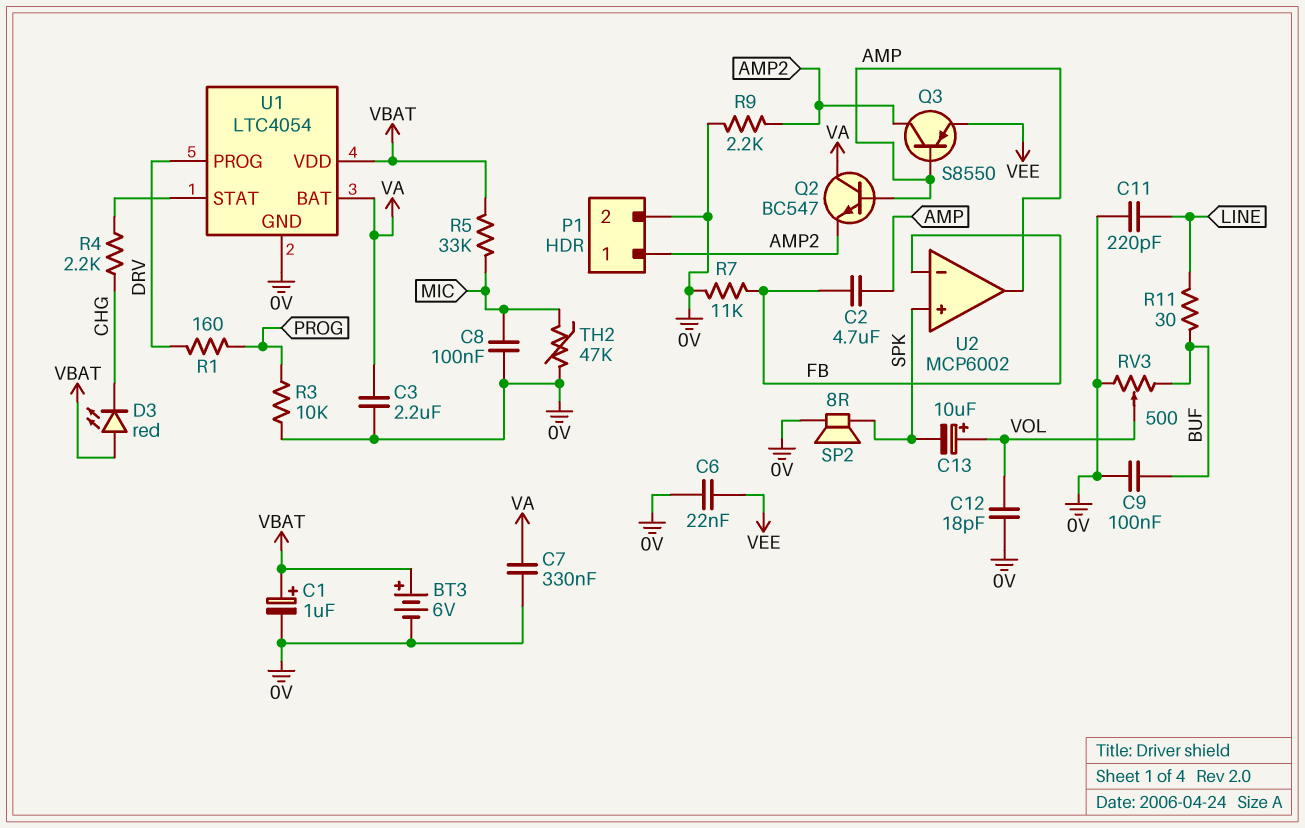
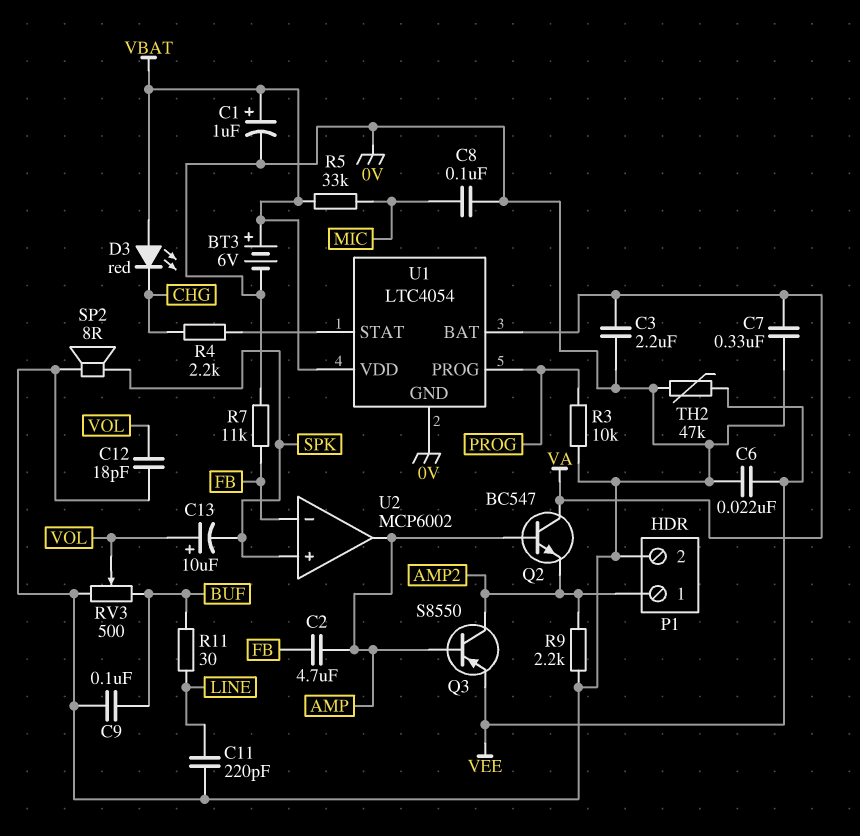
R1: 160 (DRV, PROG) -> none
TH2: 47k (0V, MIC) -> 47k (0V, VEE)
U1 pin PROG: DRV -> PROG

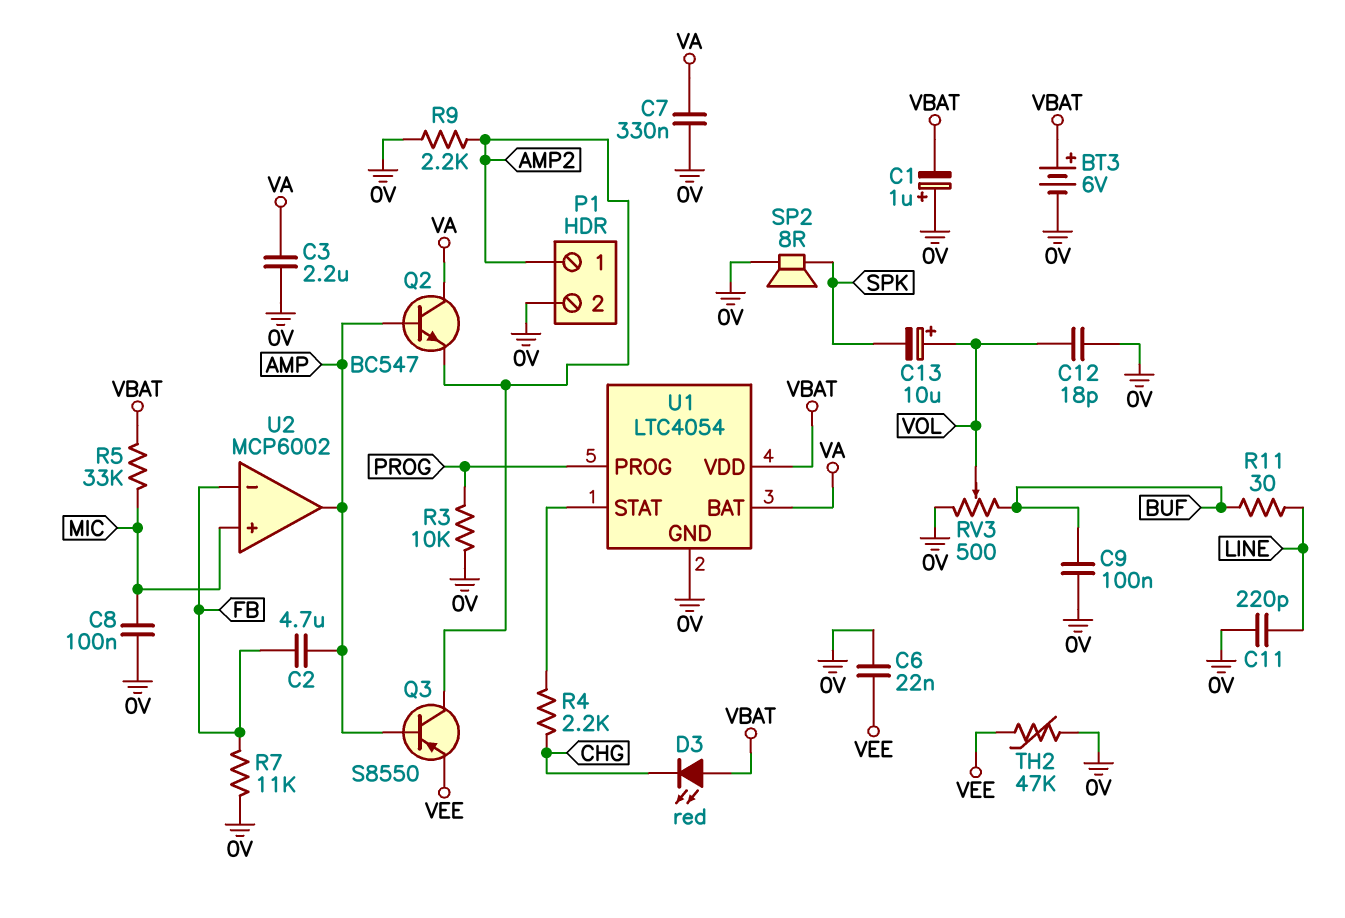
C1: 1uF (plus VBAT, minus 0V) -> 1uF (plus 0V, minus VBAT)
U2 pin in+: SPK -> MIC

